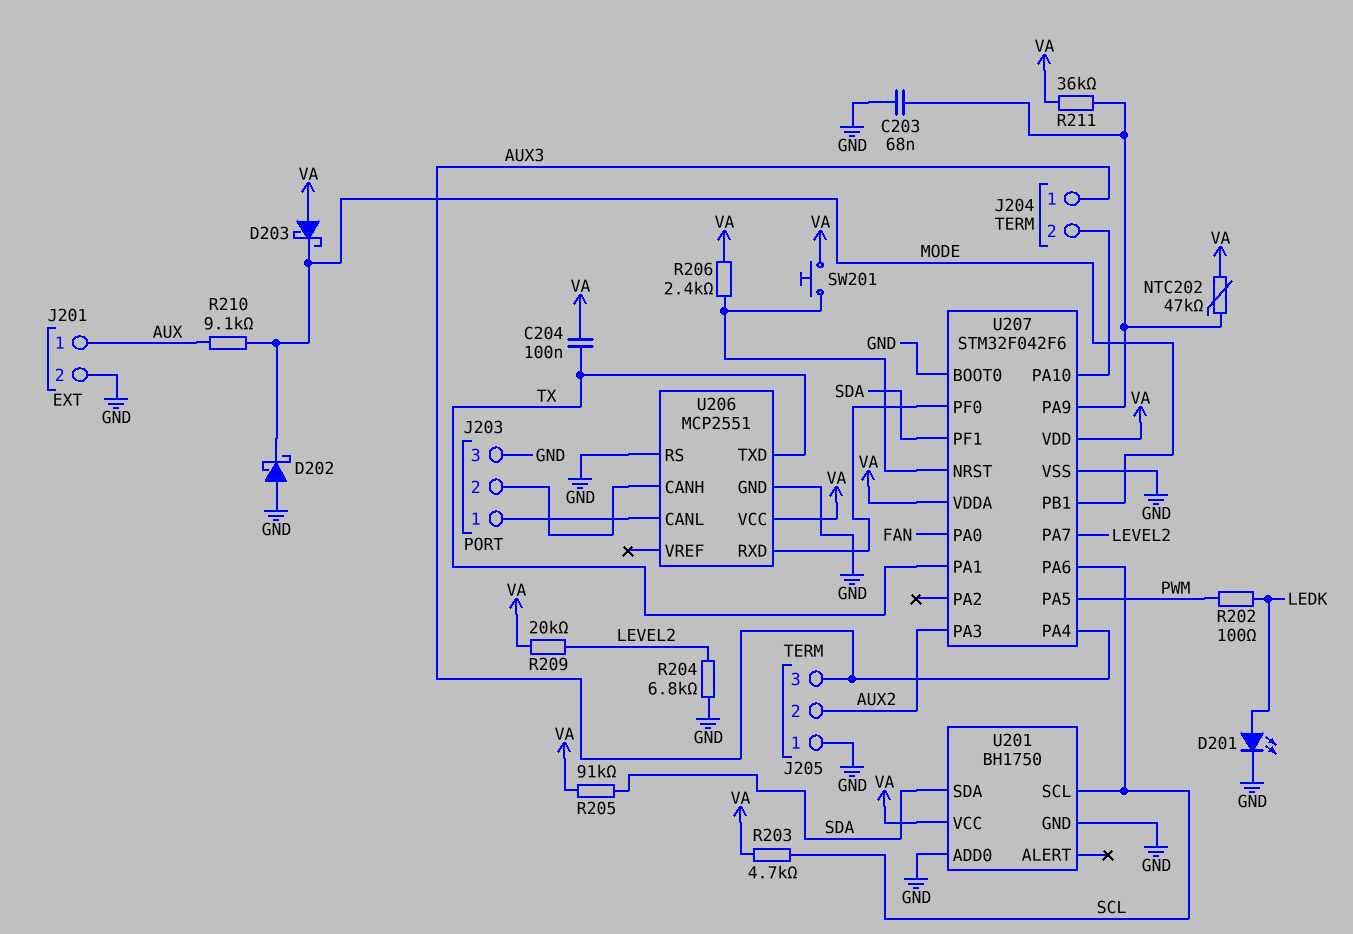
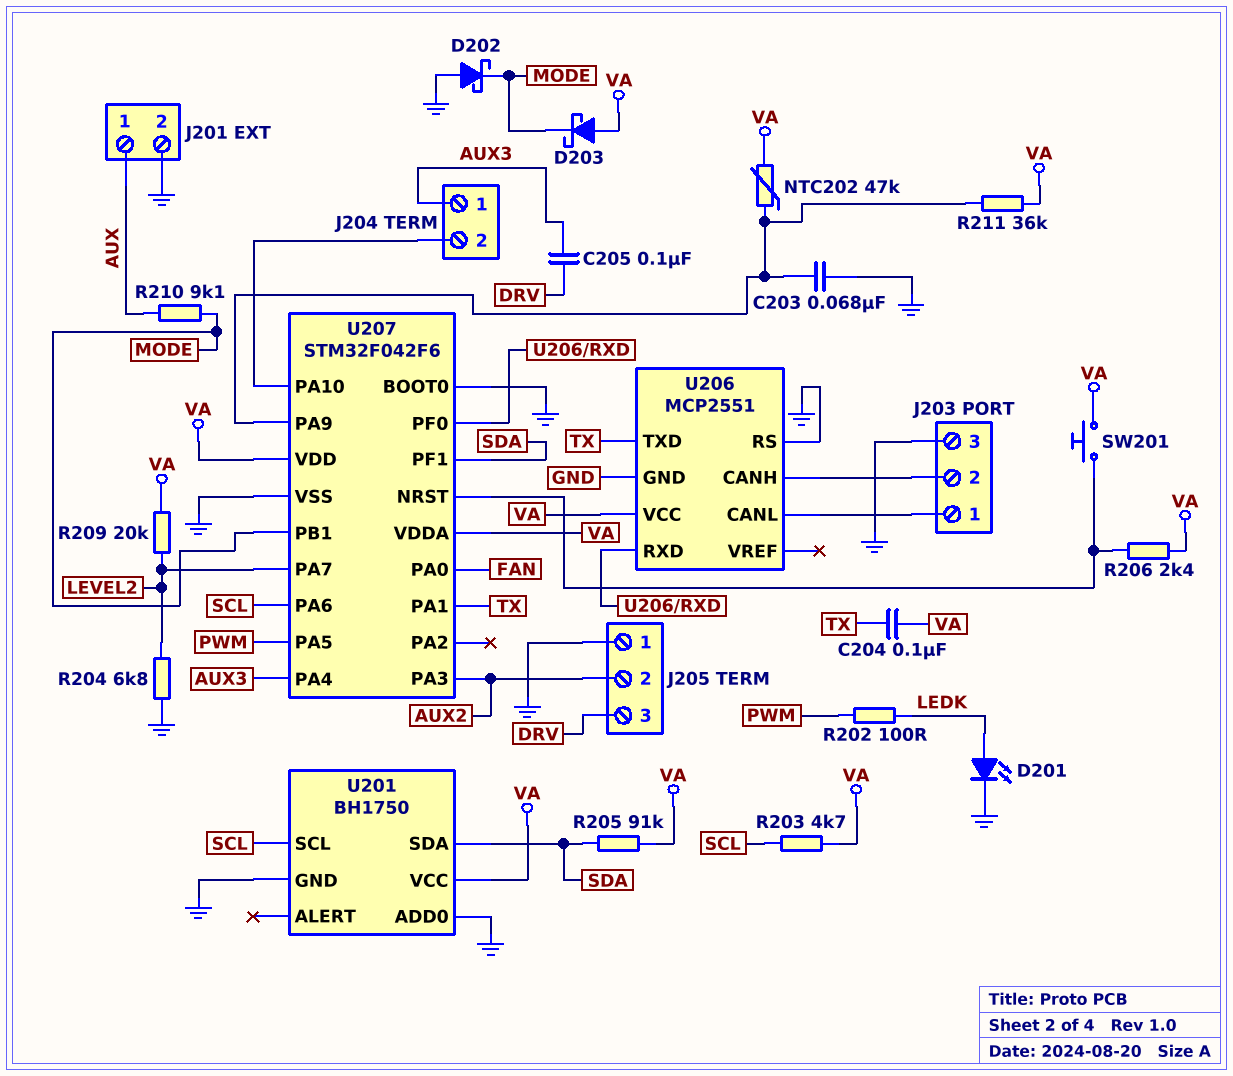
C205: none -> 100nF (AUX3, DRV)
J205 pin 3: AUX3 -> DRV

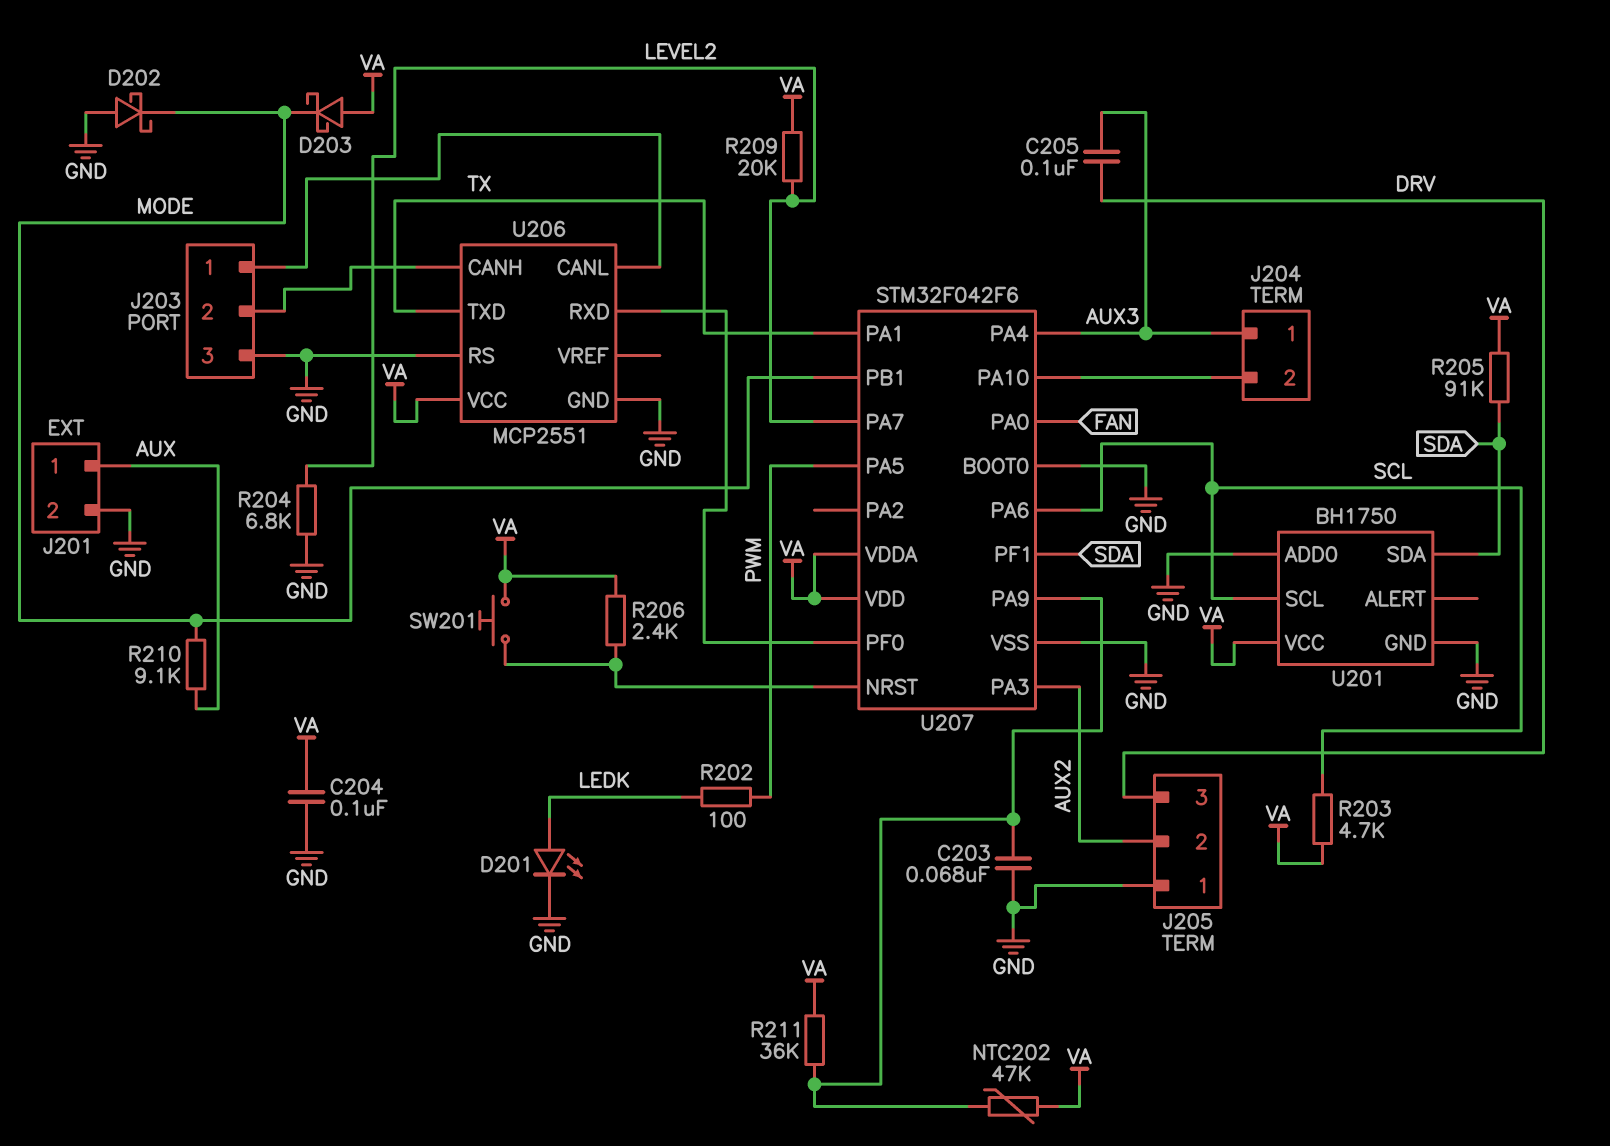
C204: 100nF (TX, VA) -> 100nF (GND, VA)

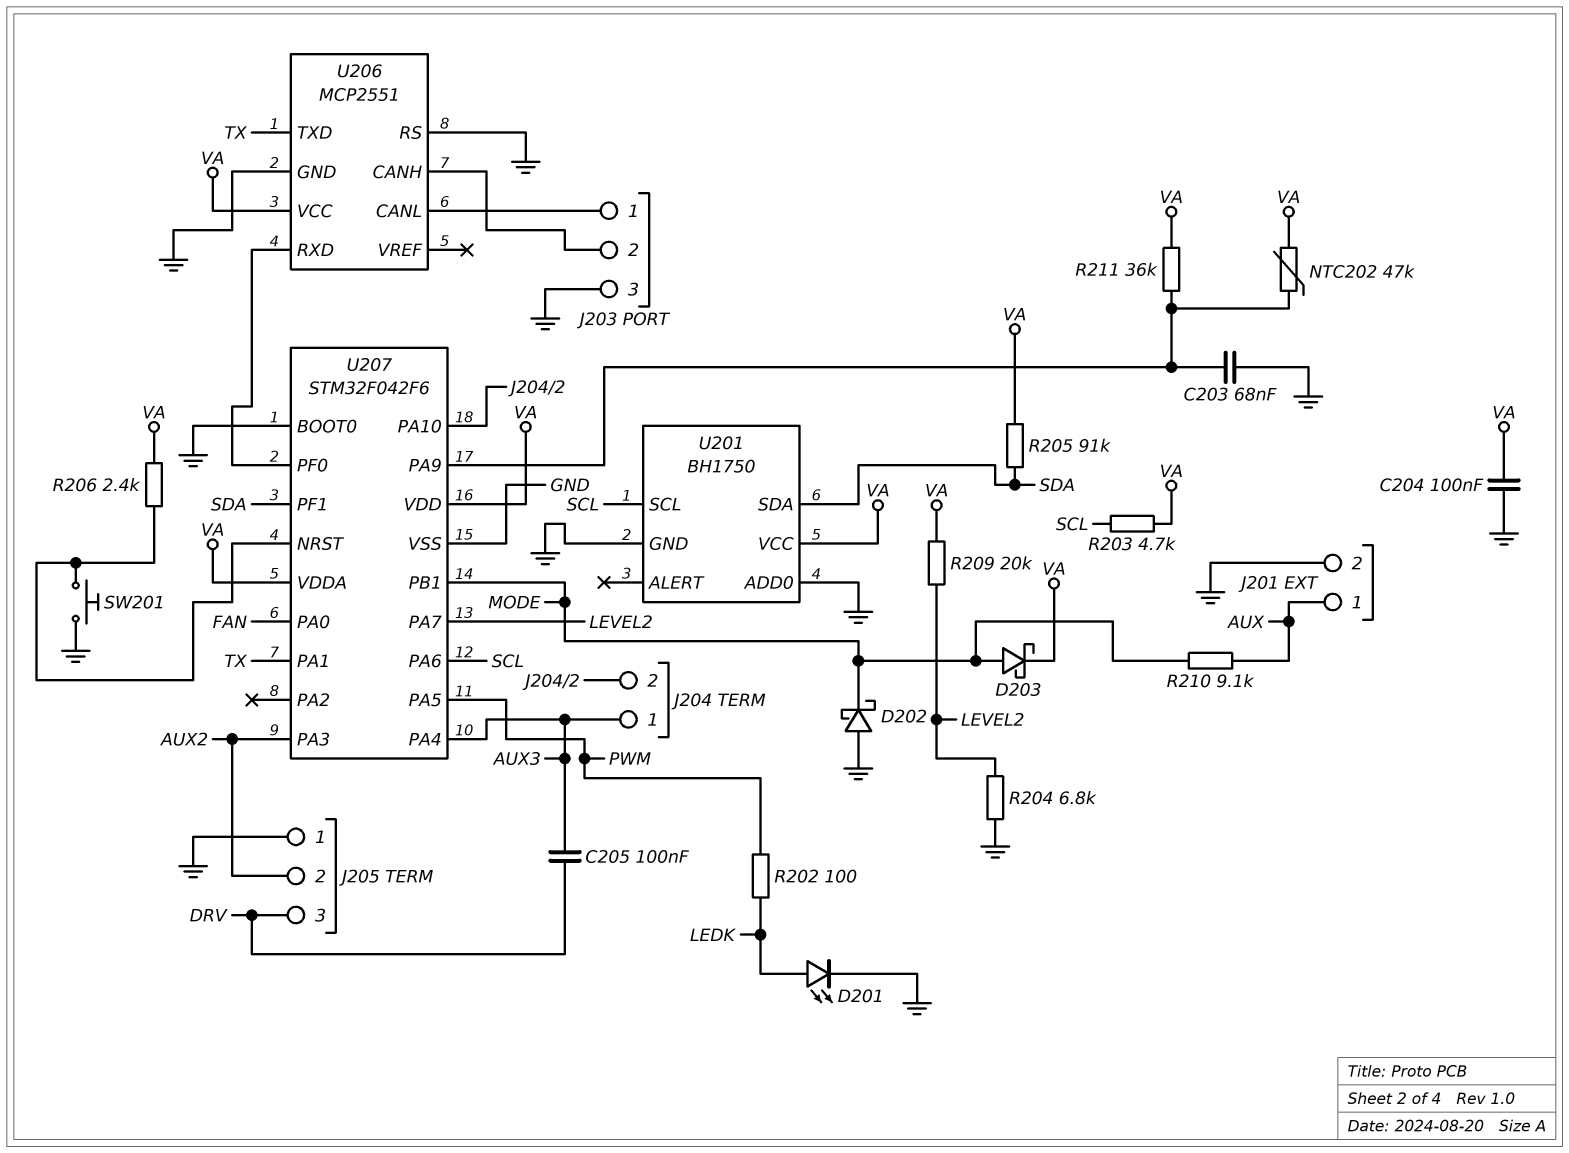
D203: schottky (A VA, K MODE) -> schottky (A MODE, K VA)
SW201: button (U207/NRST, VA) -> button (GND, U207/NRST)

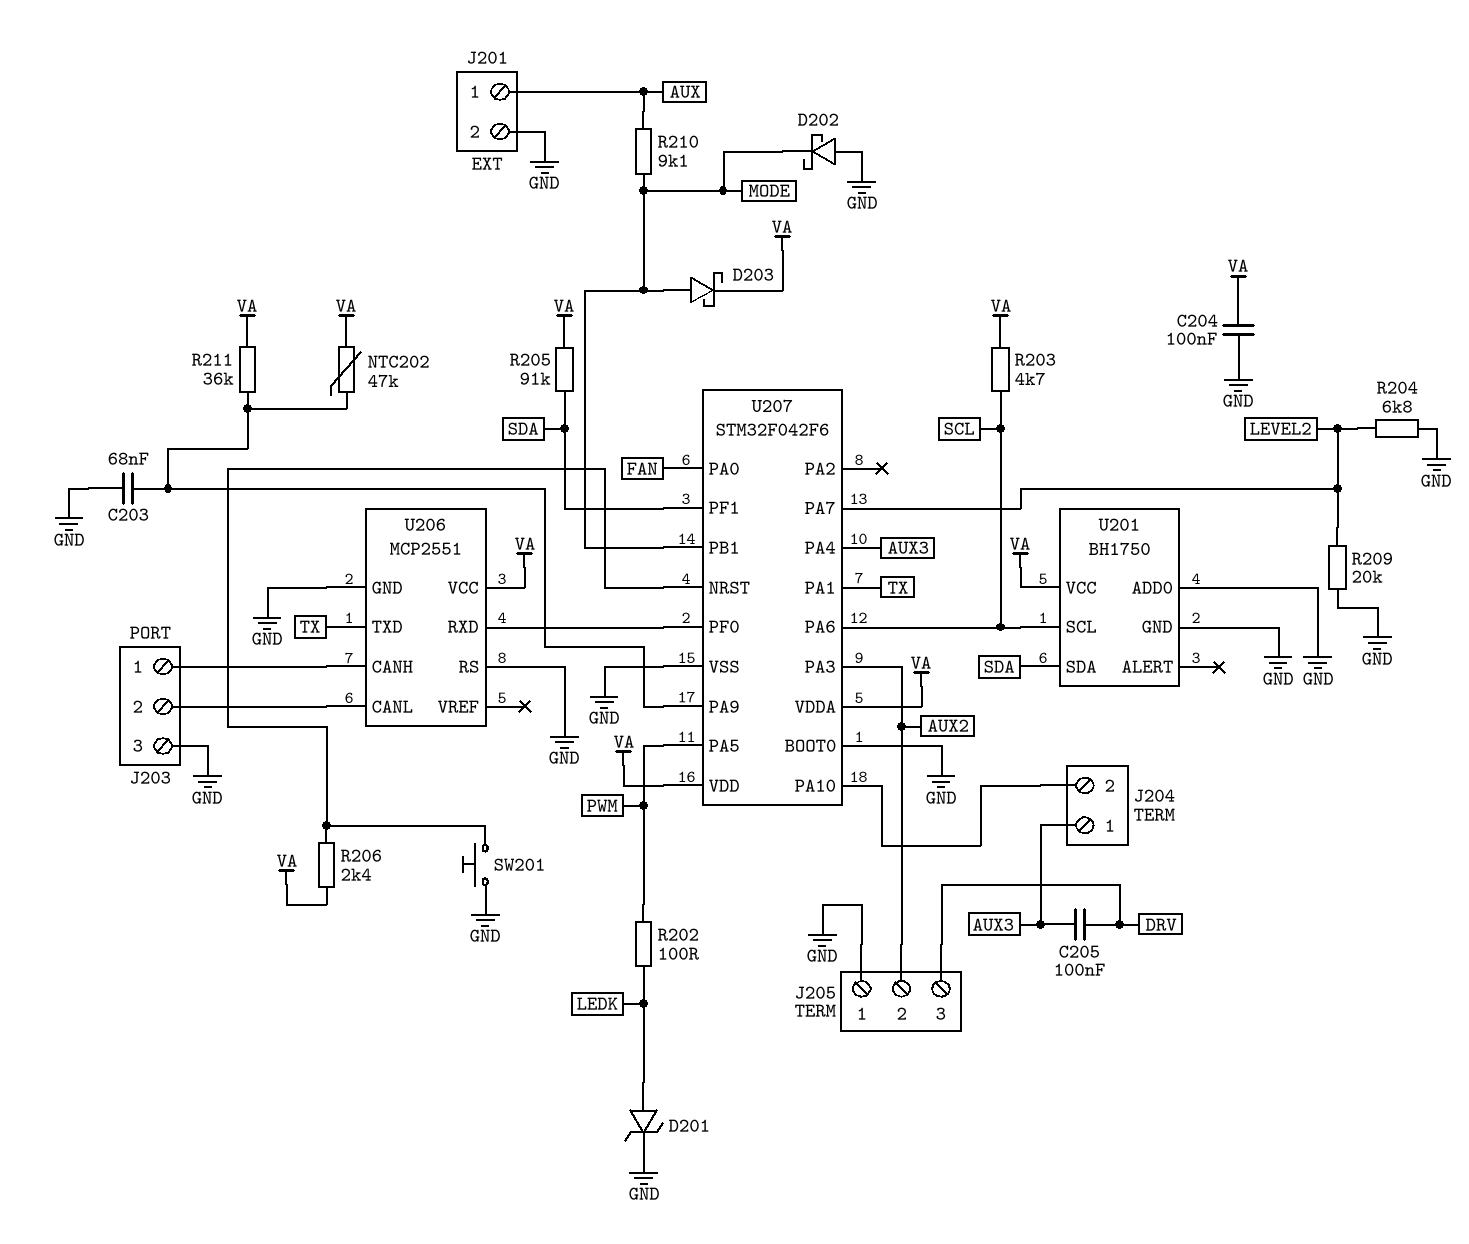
D201: LED (A LEDK, K GND) -> zener (A LEDK, K GND)
R209: 20k (LEVEL2, VA) -> 20k (GND, LEVEL2)
U206 pin CANH: J203/2 -> J203/1
U206 pin CANL: J203/1 -> J203/2

